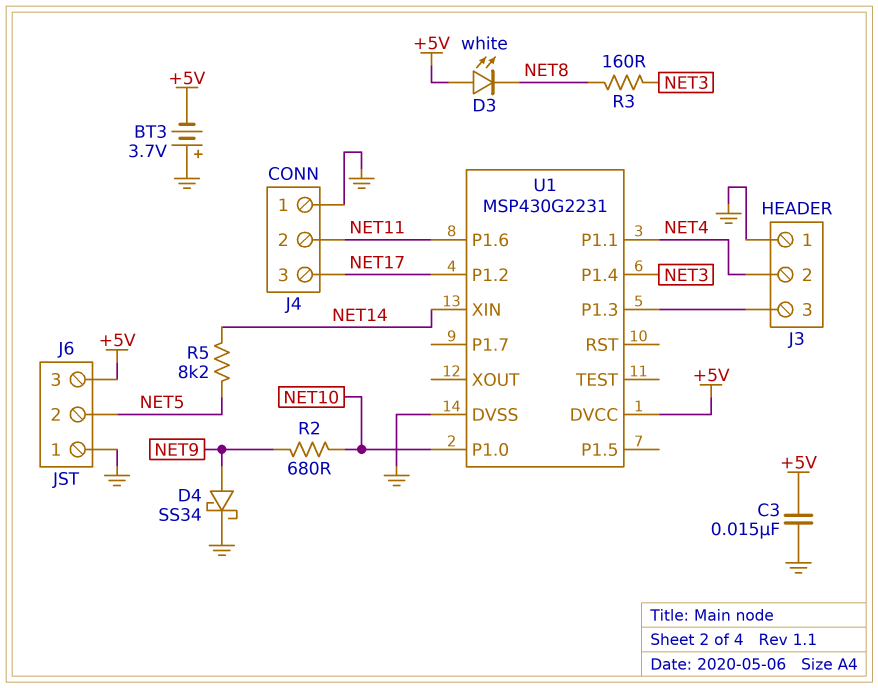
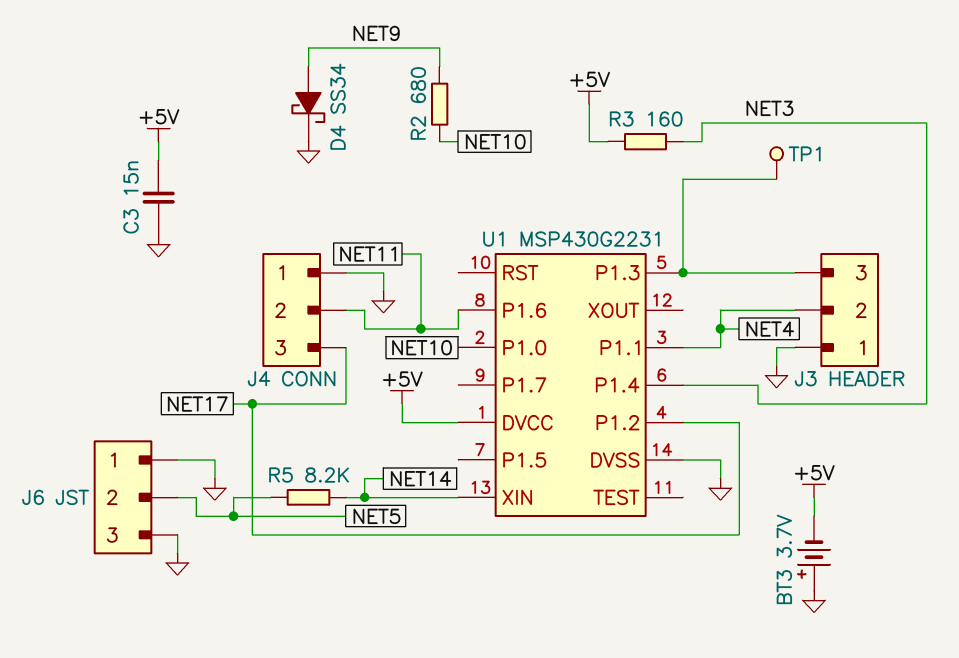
D3: LED white (A +5V, K NET8) -> none
J6 pin 3: +5V -> GND
R3: 160 (NET3, NET8) -> 160 (+5V, NET3)
TP1: none -> test point (J3/3)

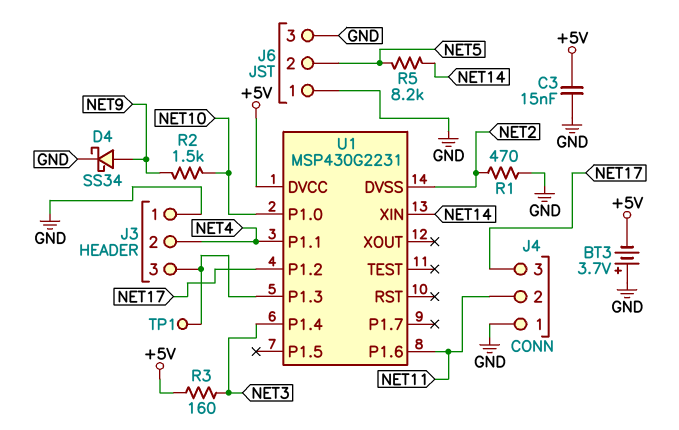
R1: none -> 470 (GND, NET2)
R2: 680 (NET9, NET10) -> 1.5k (NET9, NET10)
U1 pin DVSS: GND -> NET2

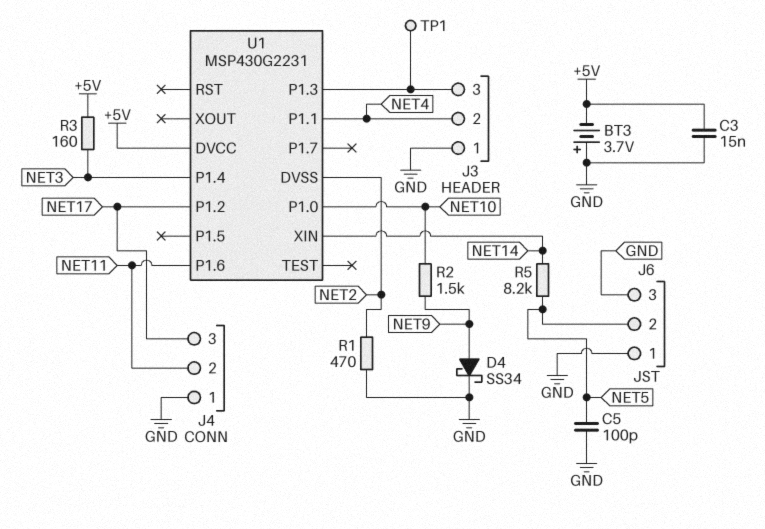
C5: none -> 100pF (GND, NET5)

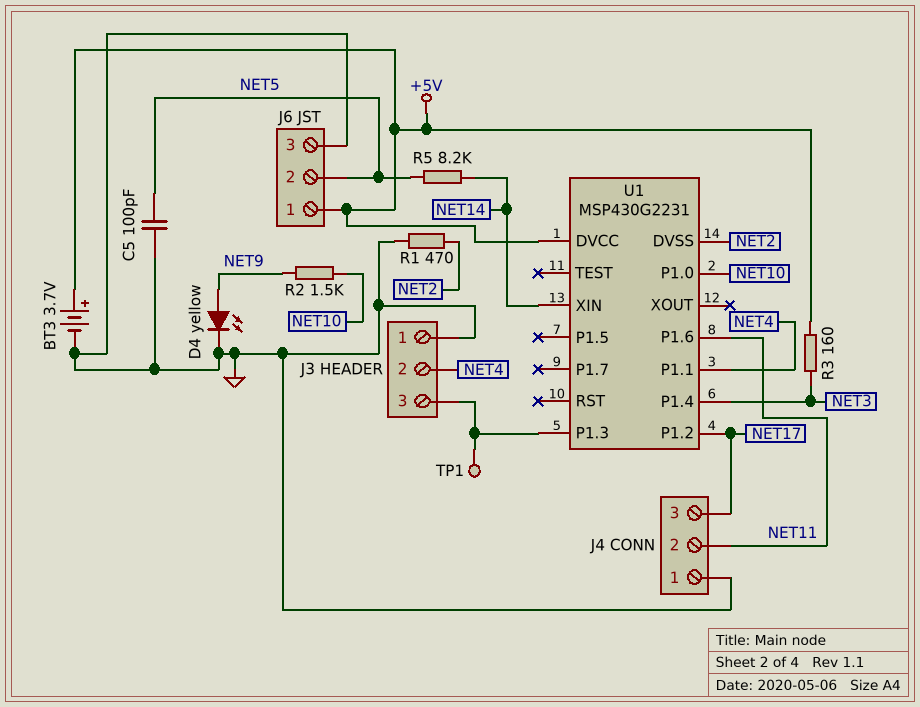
BT3: 3.7V (plus GND, minus +5V) -> 3.7V (plus +5V, minus GND)
C3: 15nF (+5V, GND) -> none
D4: schottky SS34 (A NET9, K GND) -> LED yellow (A NET9, K GND)
J6 pin 1: GND -> +5V

